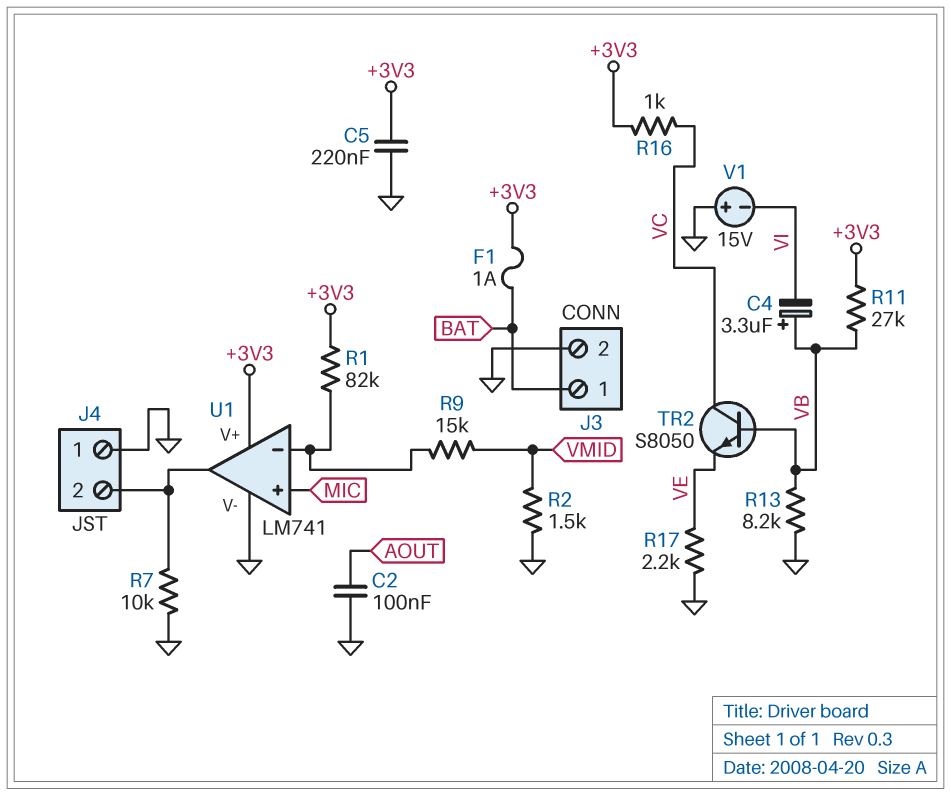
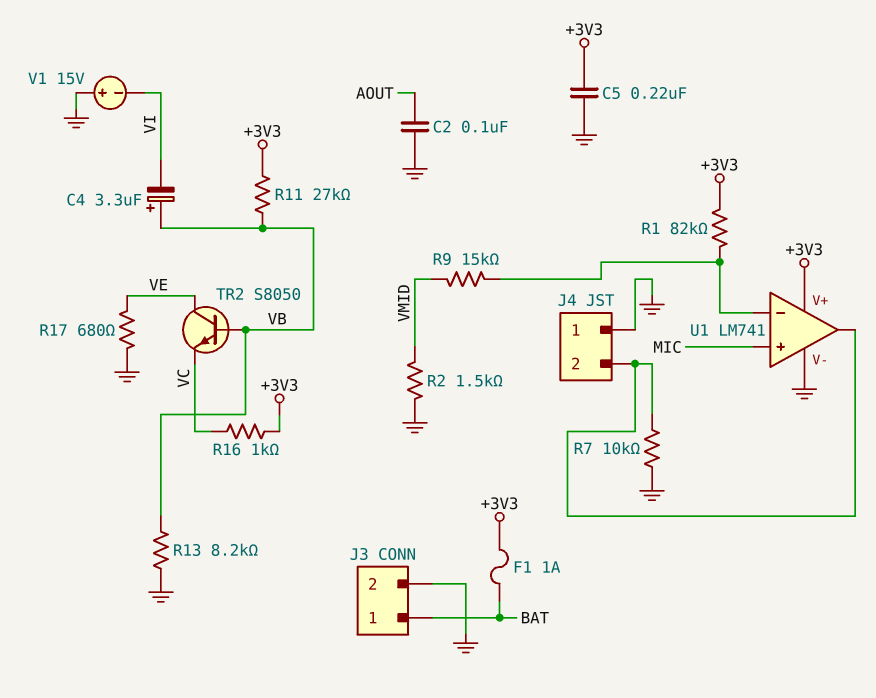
R17: 2.2k (GND, VE) -> 680 (GND, VE)
TR2: NPN S8050 (B VB, C VC, E VE) -> NPN S8050 (B VB, C VE, E VC)

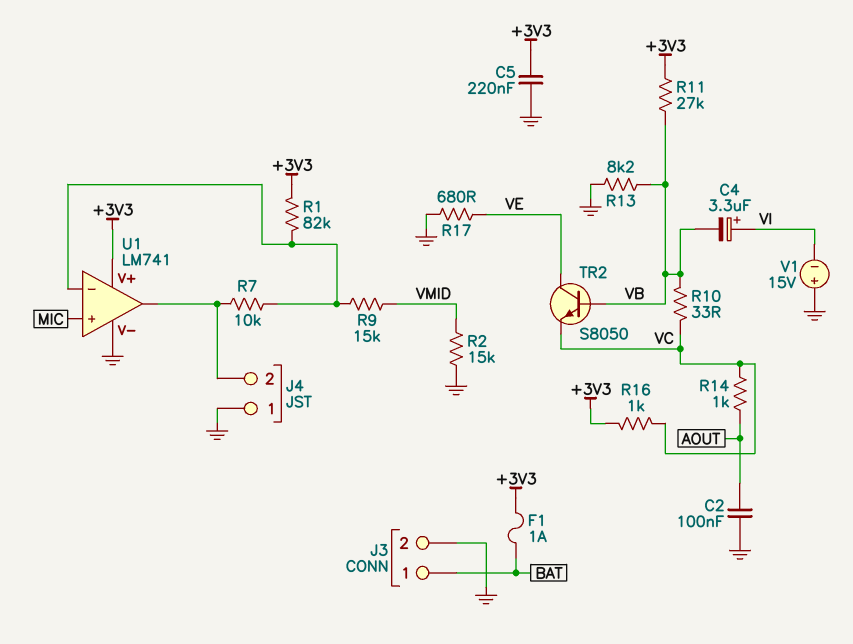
C4: 3.3uF (plus VB, minus VI) -> 3.3uF (plus VI, minus VB)
R2: 1.5k (GND, VMID) -> 15k (GND, VMID)
R7: 10k (GND, J4/2) -> 10k (J4/2, U1/in-)
R10: none -> 33 (VB, VC)
R14: none -> 1k (AOUT, VC)

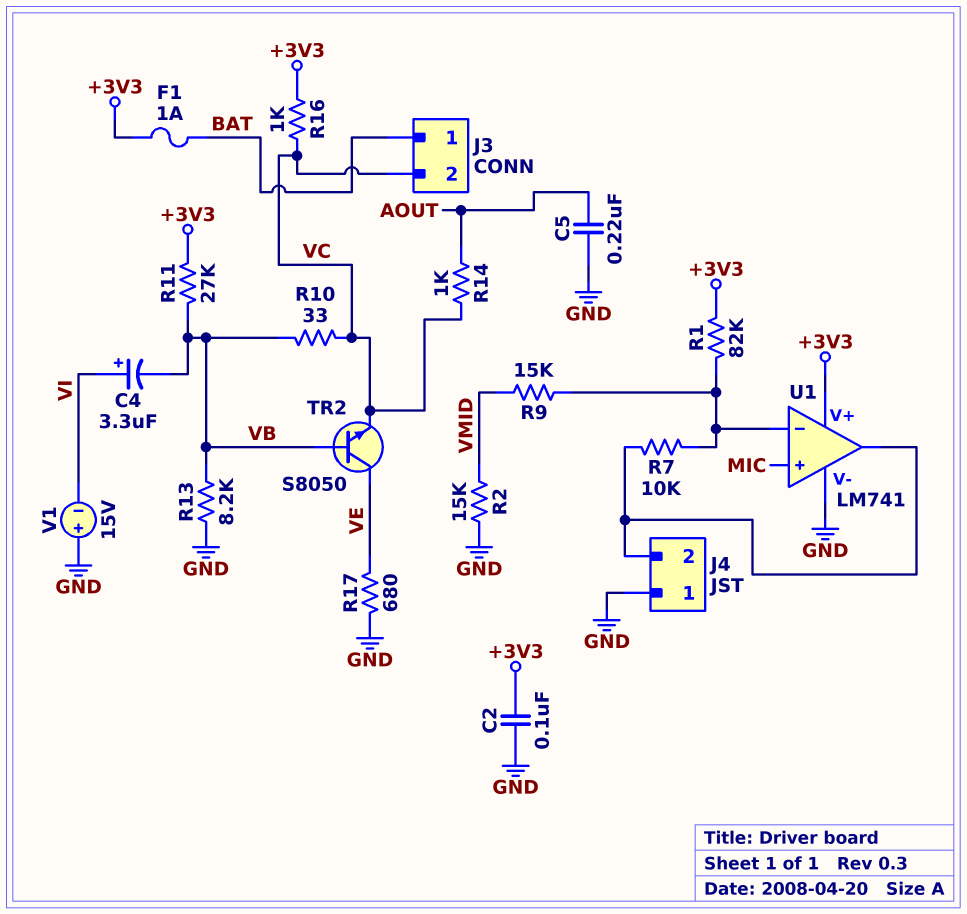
C2: 100nF (AOUT, GND) -> 100nF (+3V3, GND)
C5: 220nF (+3V3, GND) -> 220nF (AOUT, GND)
J3 pin 2: GND -> VC

